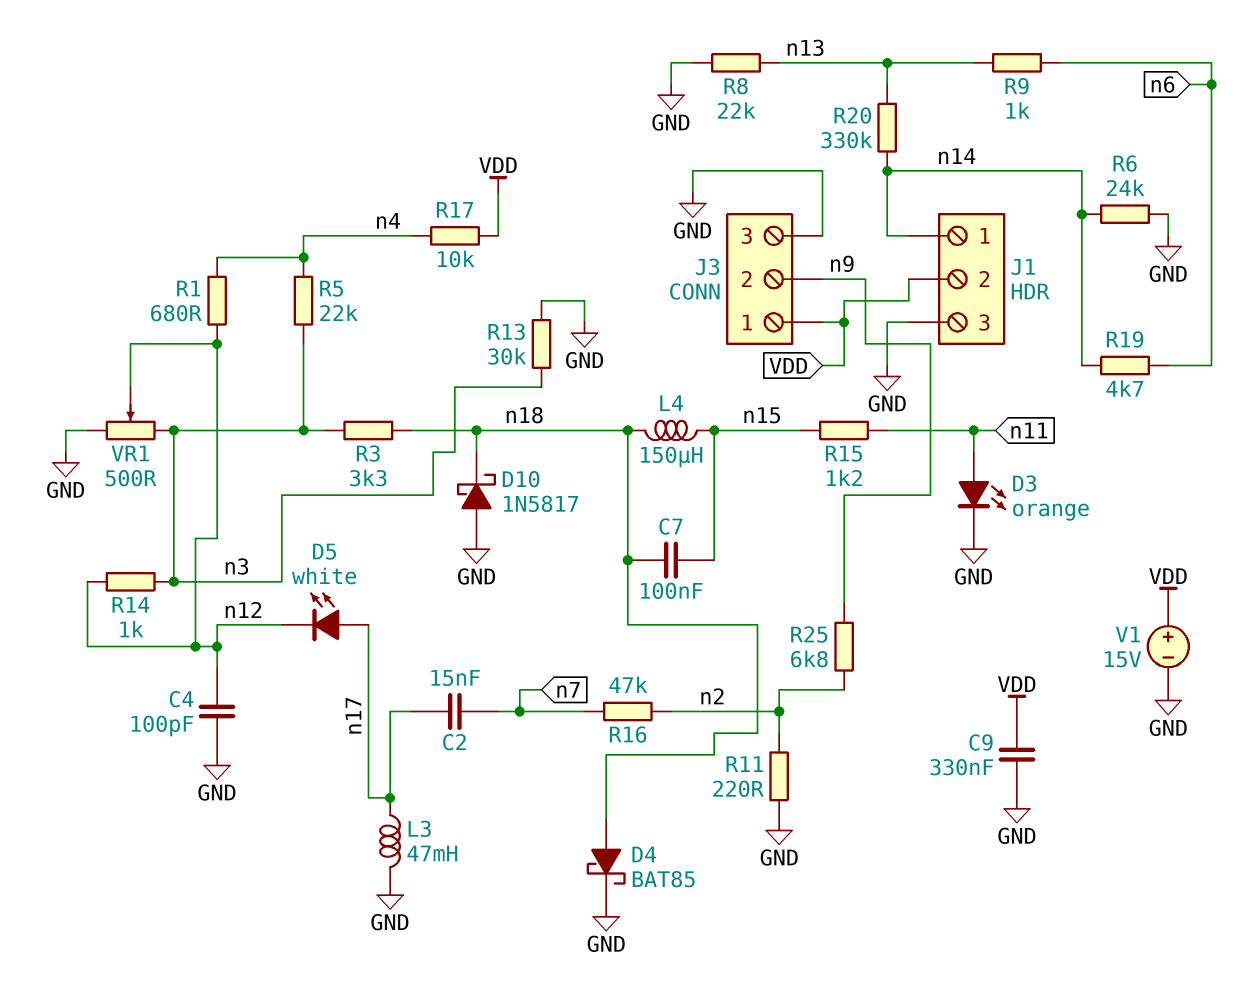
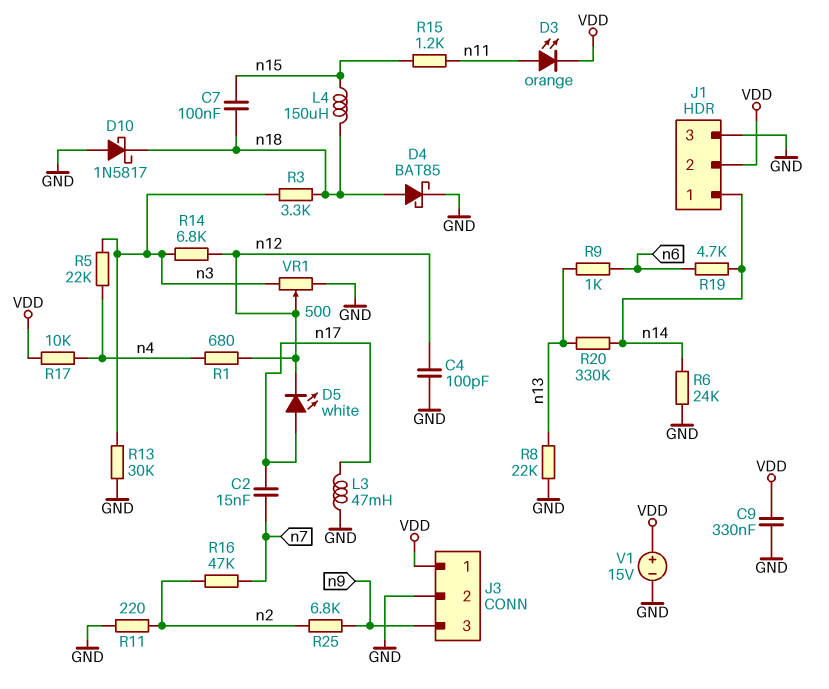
D3: LED orange (A n11, K GND) -> LED orange (A n11, K VDD)
J3 pin 2: n9 -> GND
J3 pin 3: GND -> n9
R14: 1k (n3, n12) -> 6.8k (n3, n12)

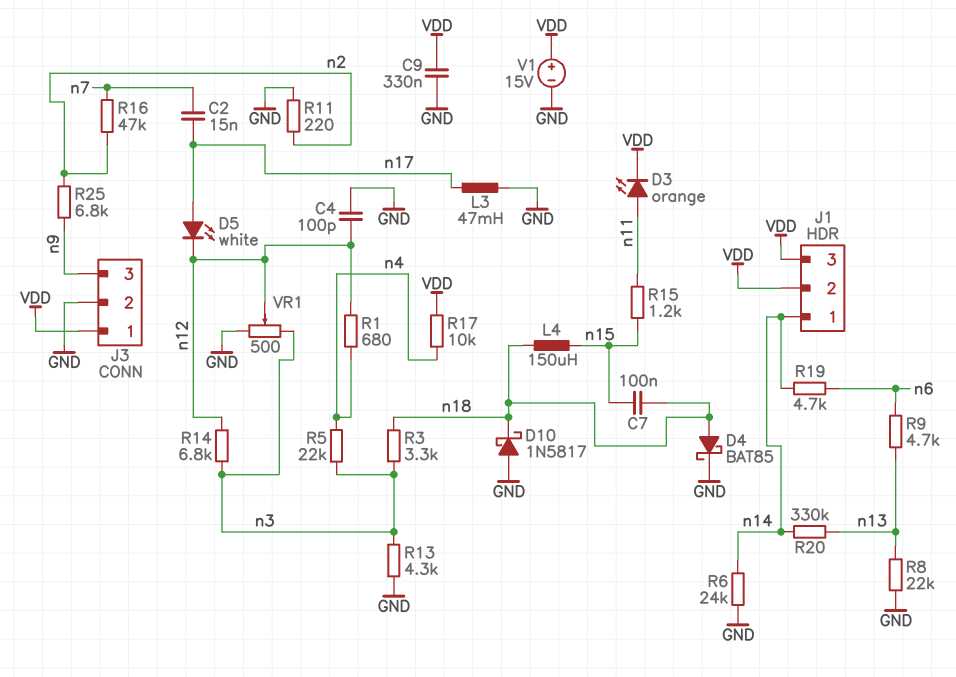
J1 pin 3: GND -> VDD
R9: 1k (n6, n13) -> 4.7k (n6, n13)
R13: 30k (GND, n3) -> 4.3k (GND, n3)

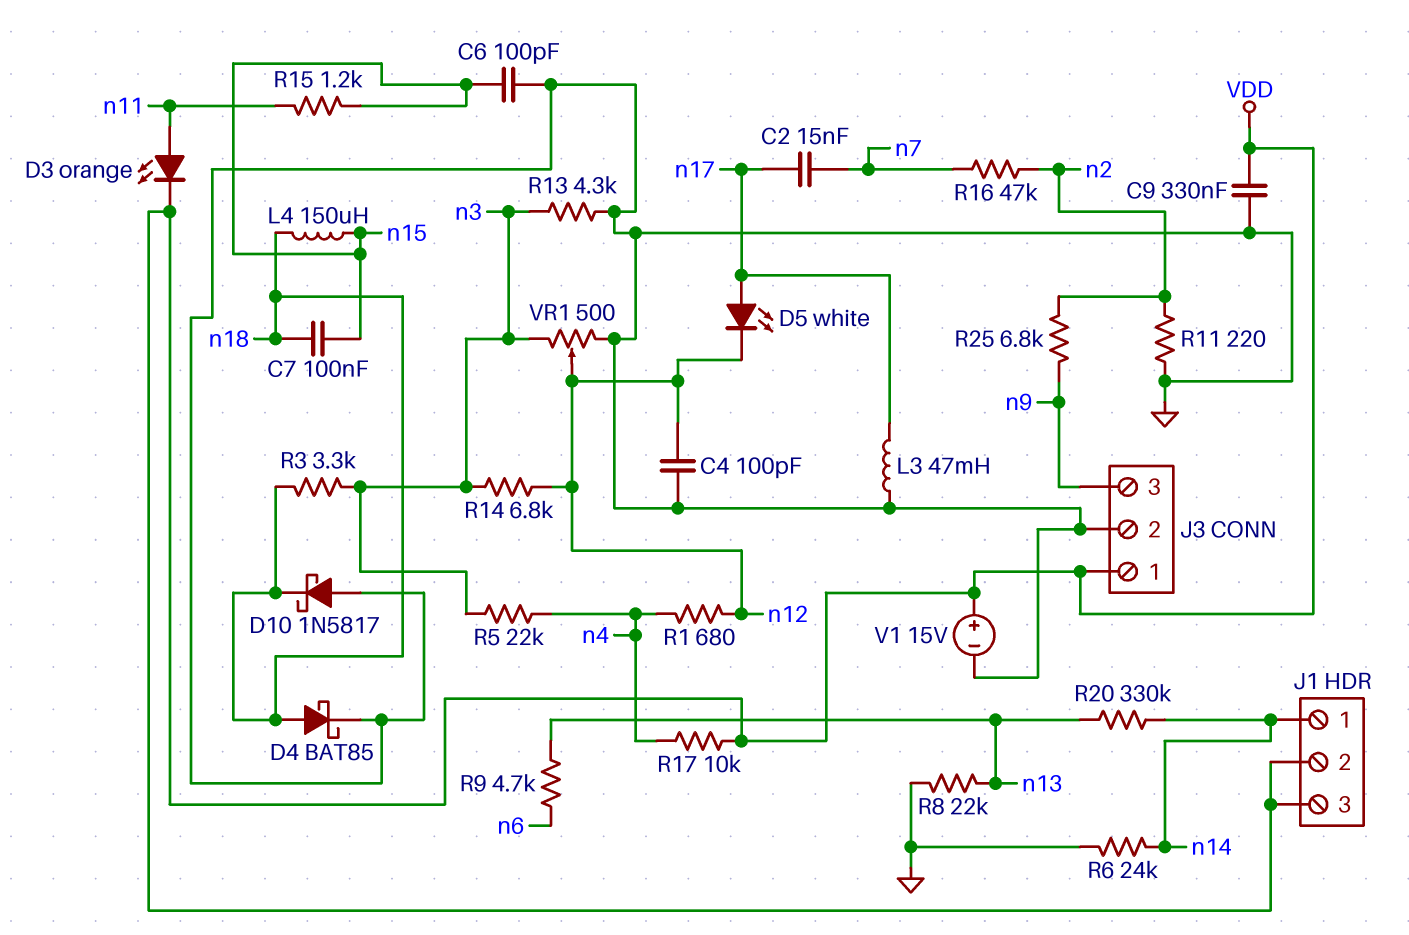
C6: none -> 100pF (GND, n15)
R19: 4.7k (n6, n14) -> none

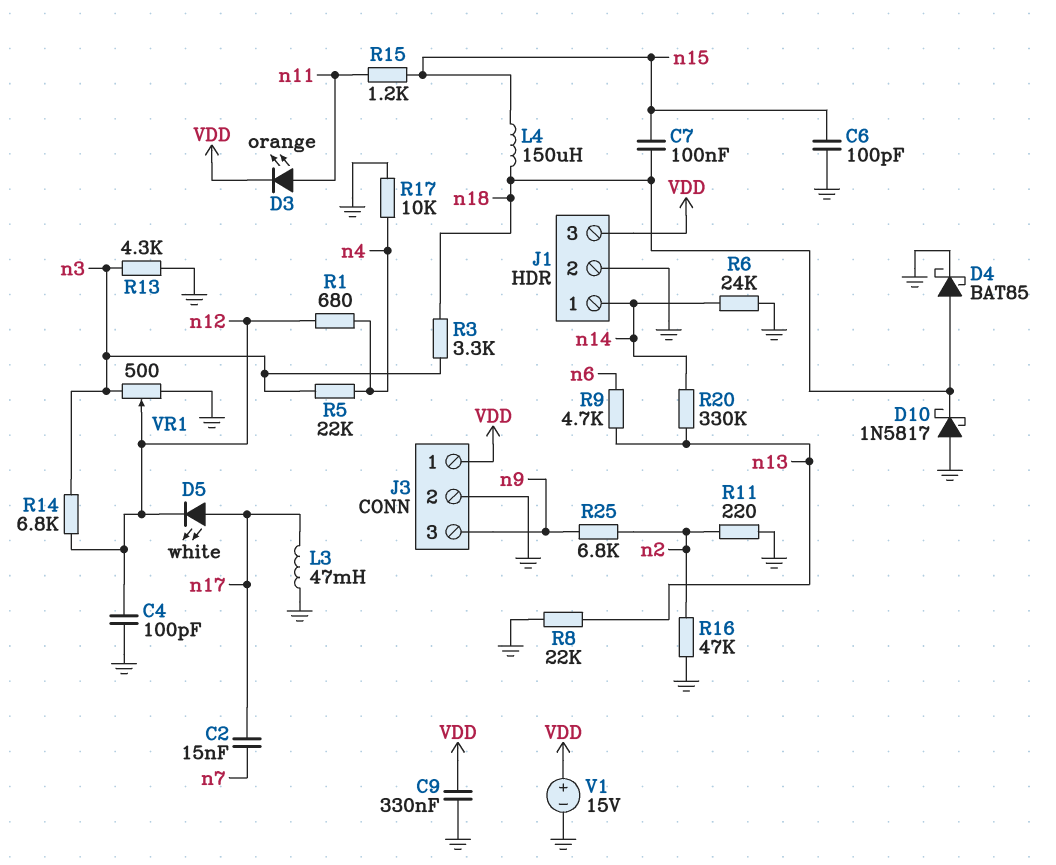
J1 pin 2: VDD -> GND
R16: 47k (n2, n7) -> 47k (GND, n2)
R17: 10k (VDD, n4) -> 10k (GND, n4)

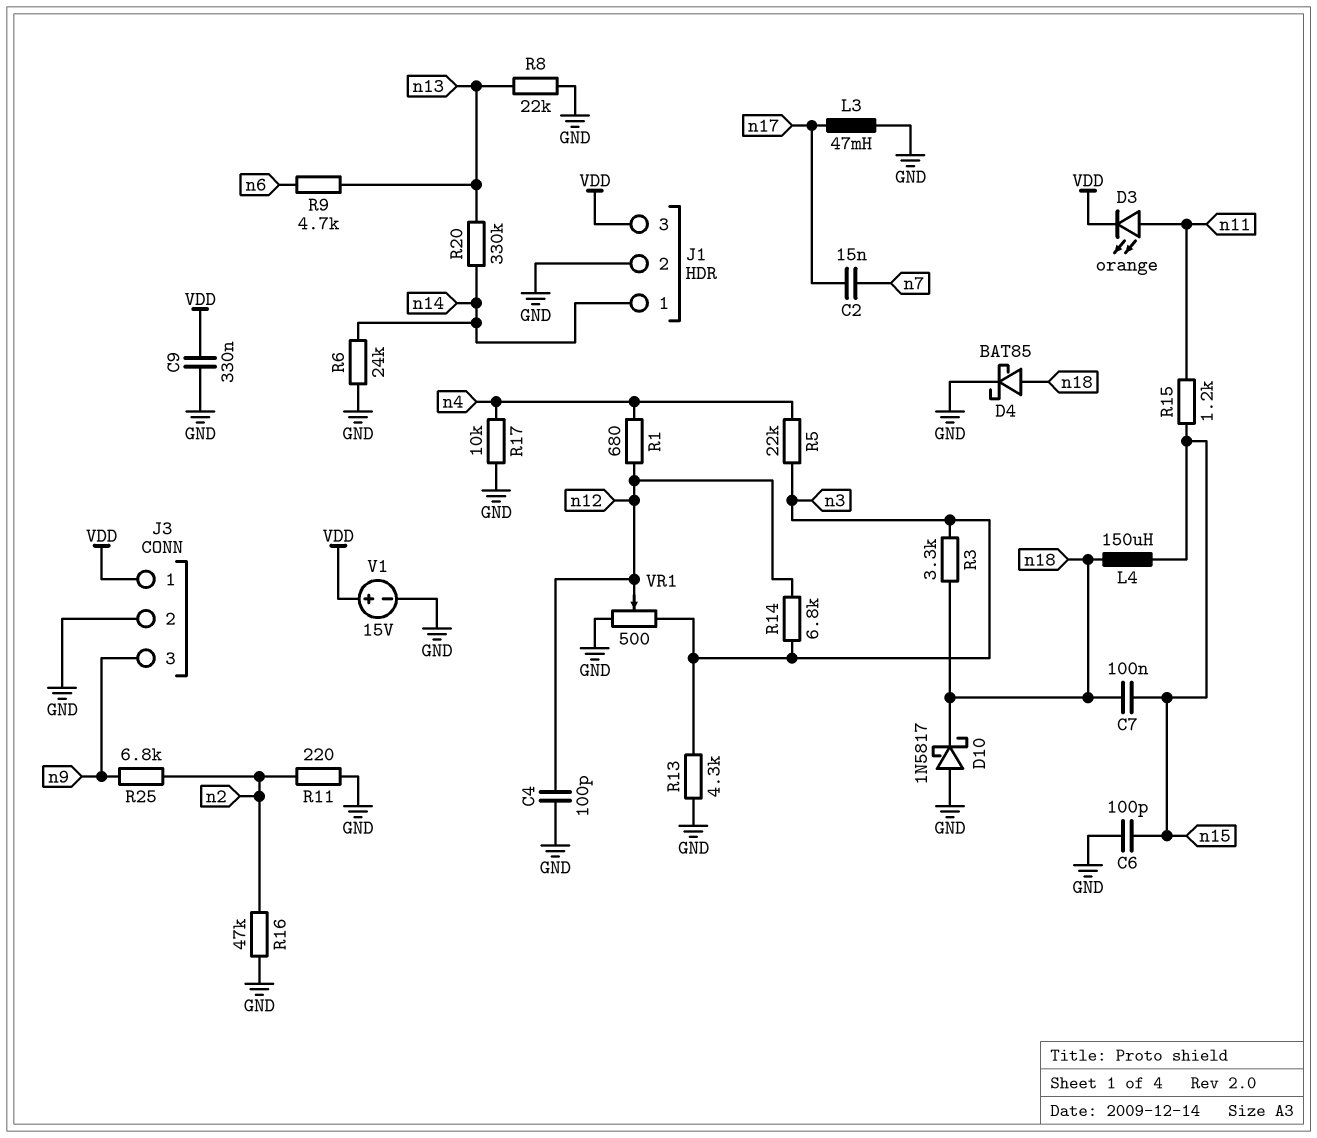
D5: LED white (A n17, K n12) -> none

